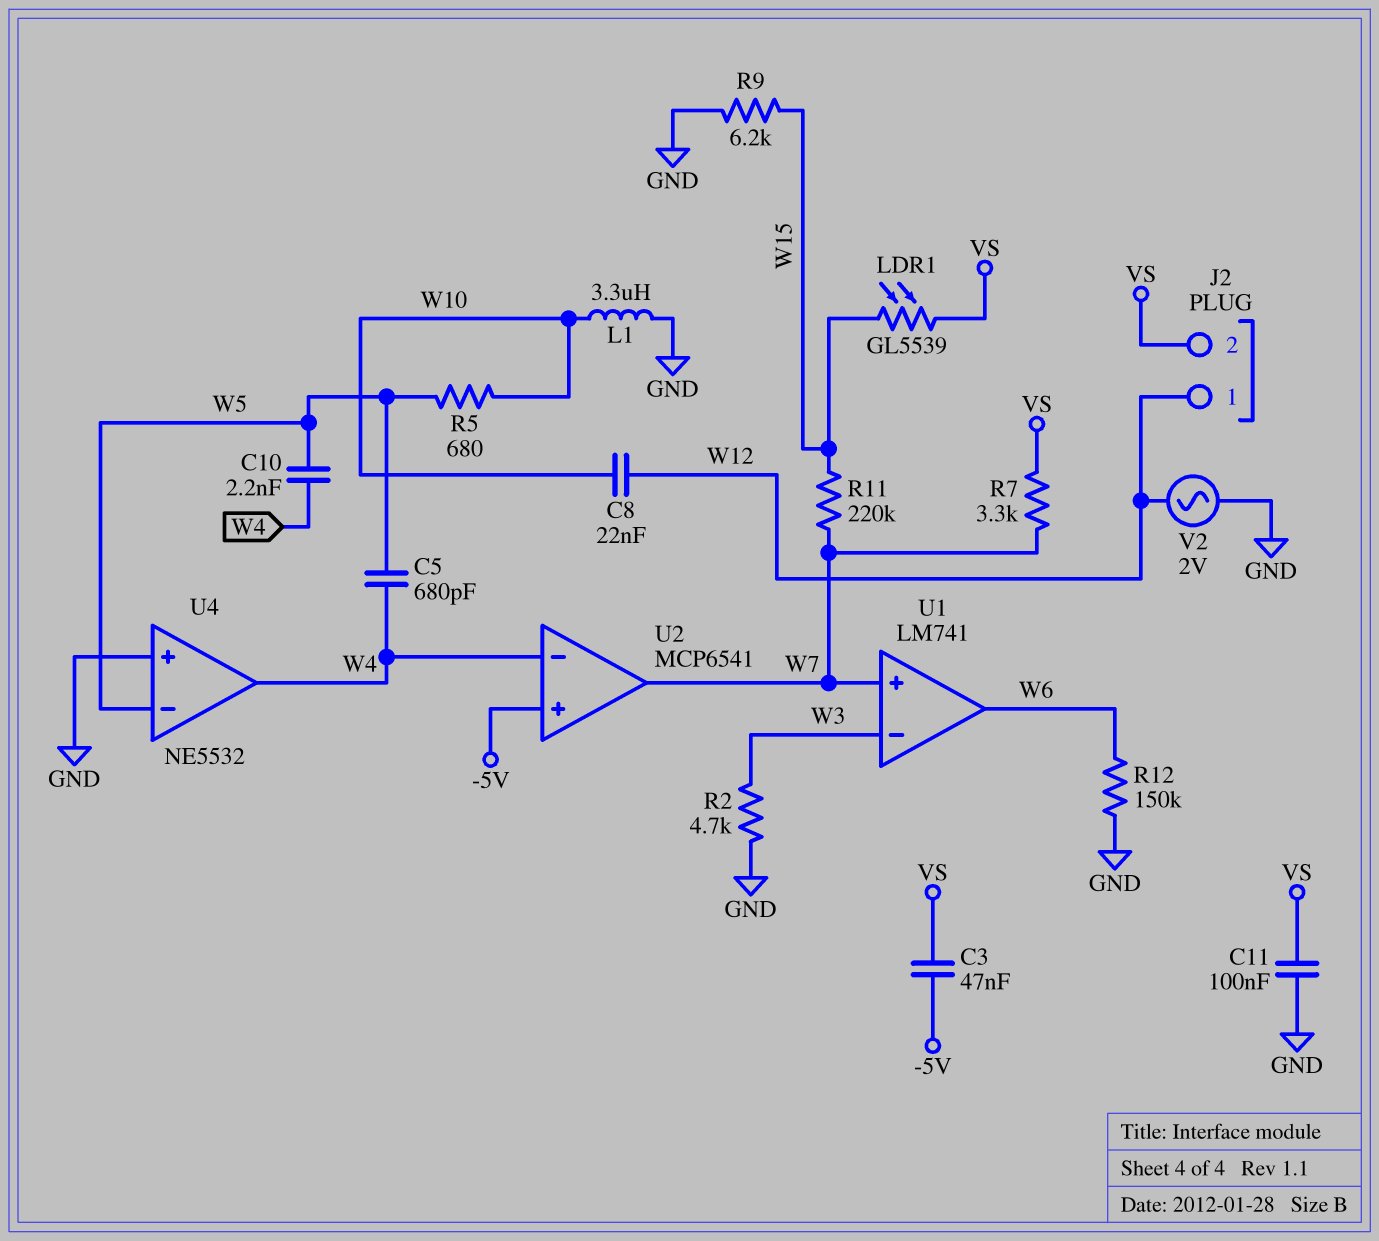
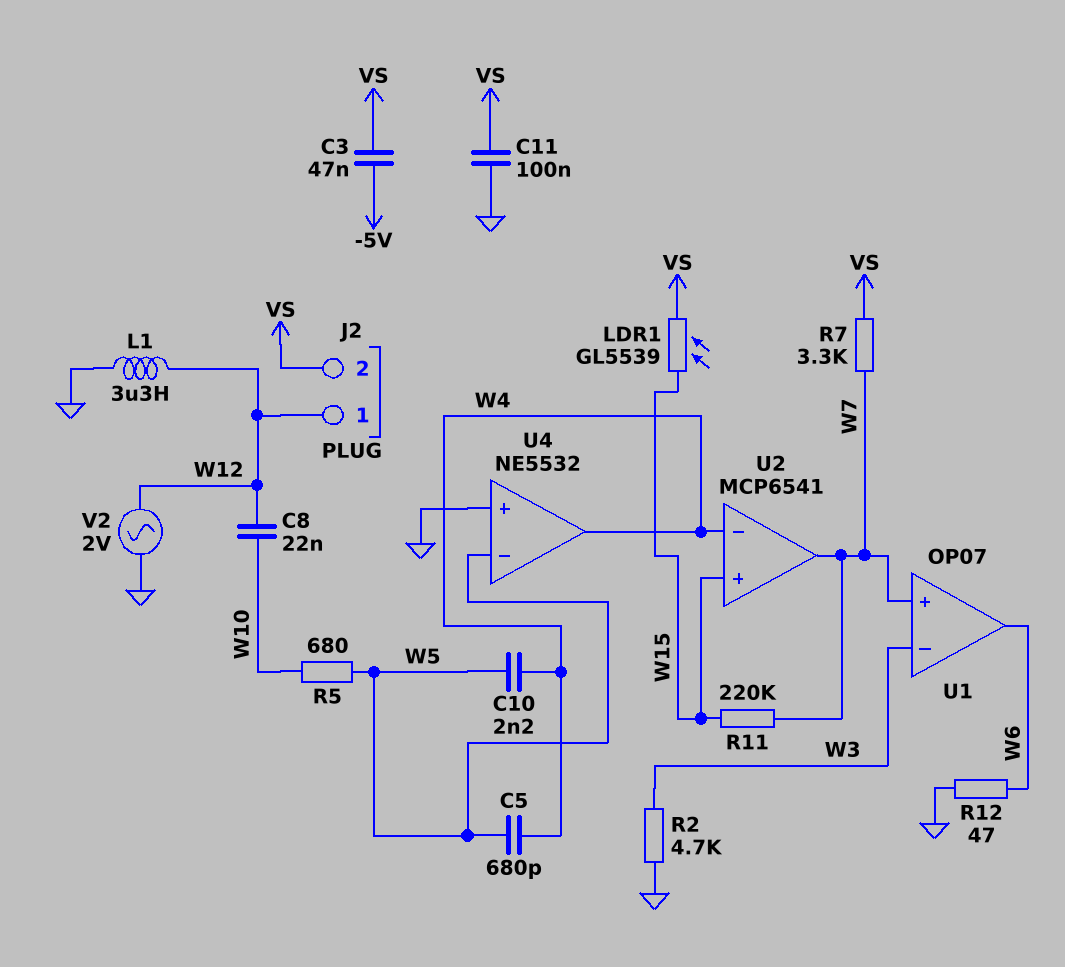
L1: 3.3uH (GND, W10) -> 3.3uH (GND, W12)
R9: 6.2k (GND, W15) -> none
R12: 150k (GND, W6) -> 47 (GND, W6)
U1: LM741 -> OP07
U2 pin in+: -5V -> W15

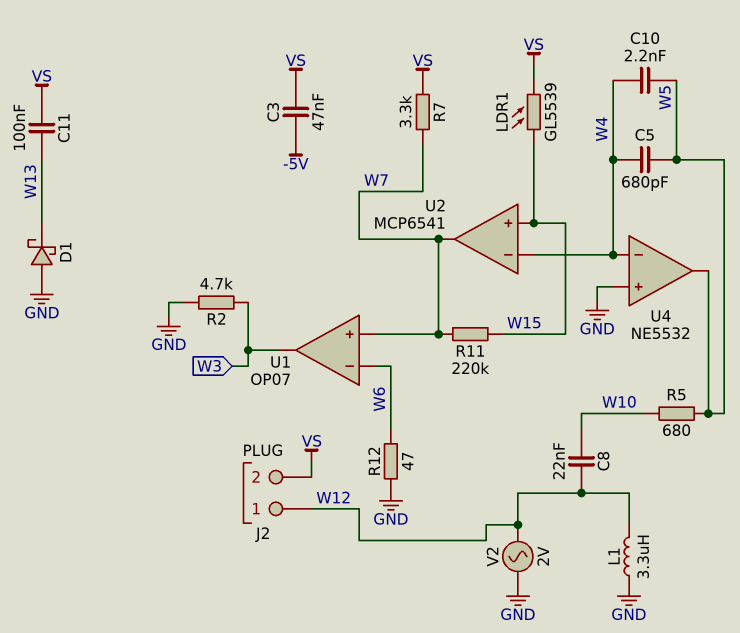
C11: 100nF (GND, VS) -> 100nF (VS, W13)
D1: none -> schottky (A GND, K W13)
U1 pin in-: W3 -> W6
U1 pin out: W6 -> W3
U4 pin in-: W5 -> W4
U4 pin out: W4 -> W5

